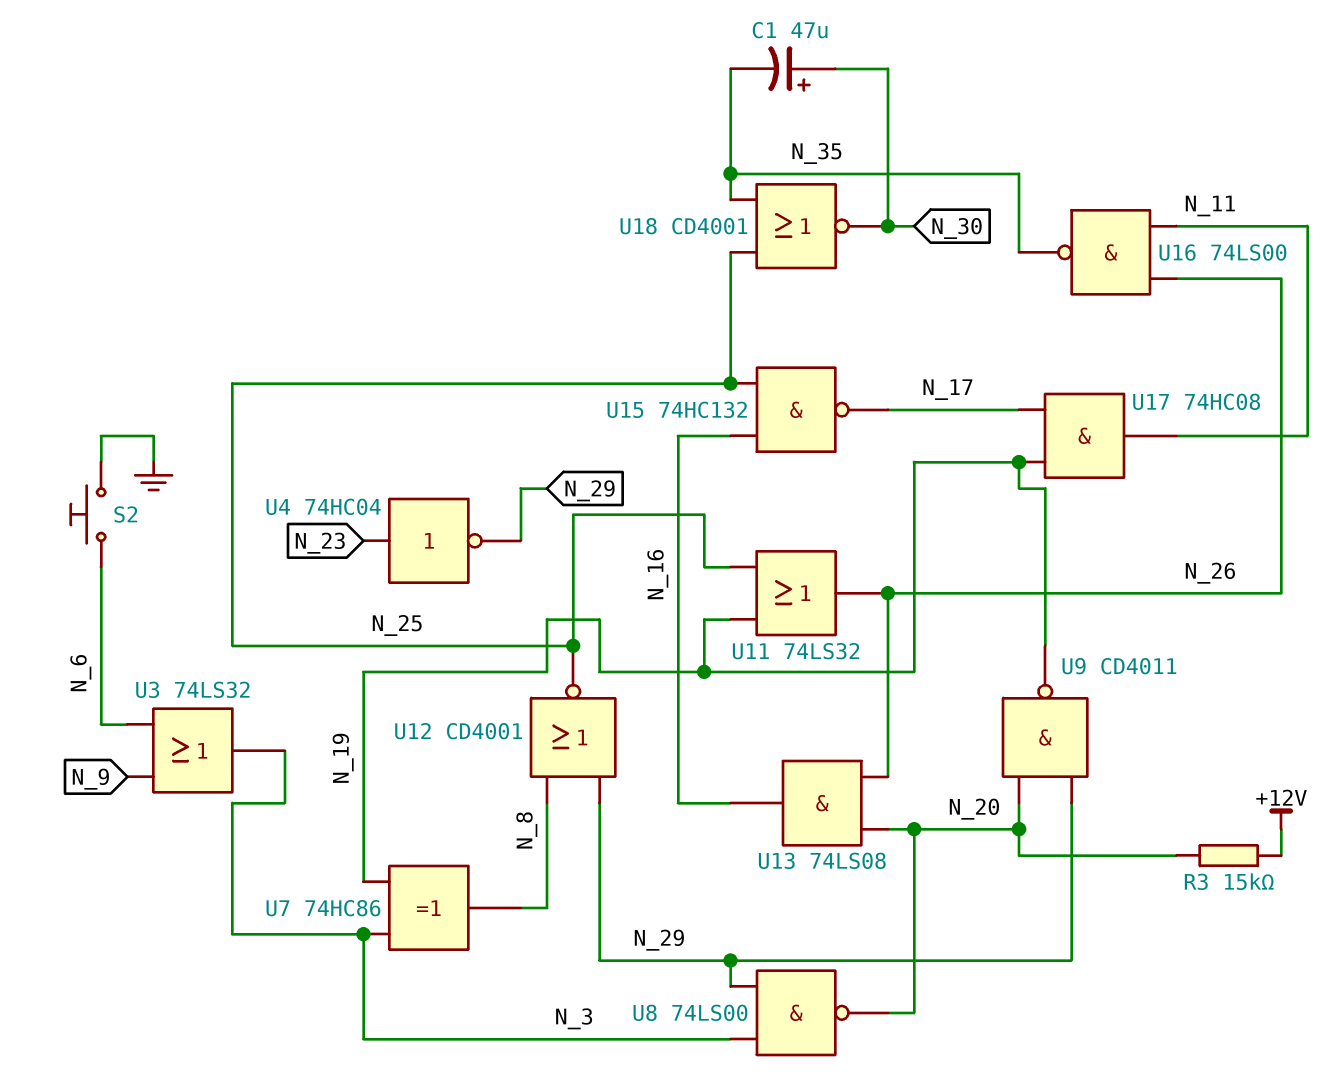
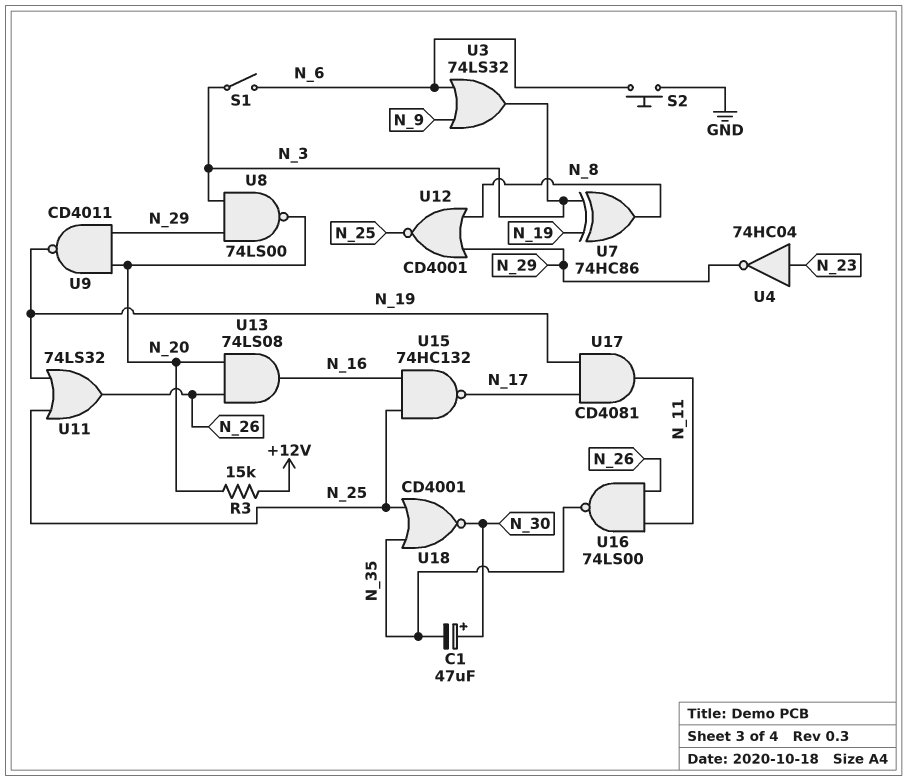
S1: none -> switch (N_3, N_6)
U17: AND 74HC08 (in N_17, in N_19, out N_11) -> AND CD4081 (in N_17, in N_19, out N_11)

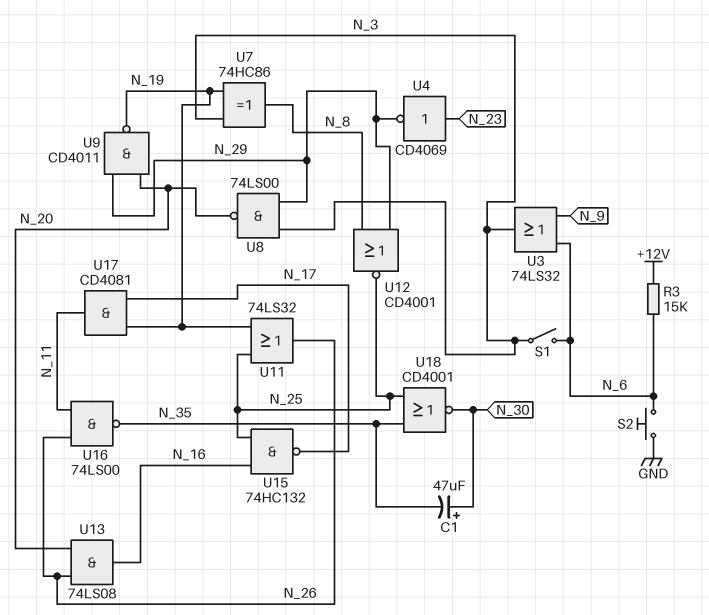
R3: 15k (+12V, N_20) -> 15k (+12V, N_6)
U4: NOT 74HC04 (in N_23, out N_29) -> NOT CD4069 (in N_23, out N_29)

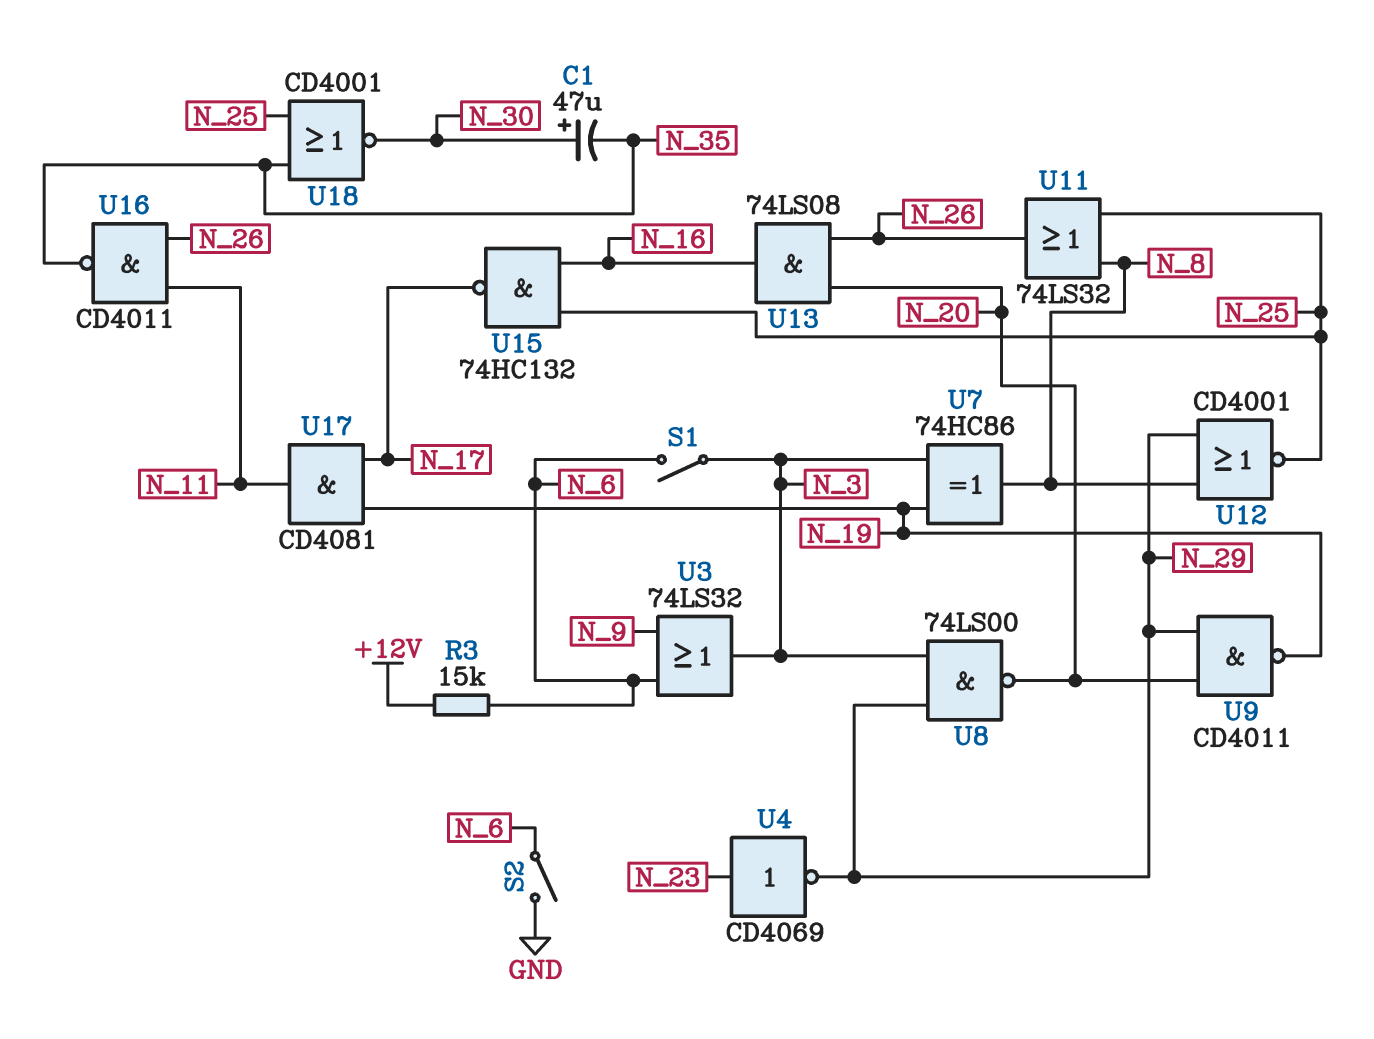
S2: button (GND, N_6) -> switch (GND, N_6)
U11: OR 74LS32 (in N_19, in N_25, out N_26) -> OR 74LS32 (in N_8, in N_25, out N_26)
U16: NAND 74LS00 (in N_11, in N_26, out N_35) -> NAND CD4011 (in N_11, in N_26, out N_35)

